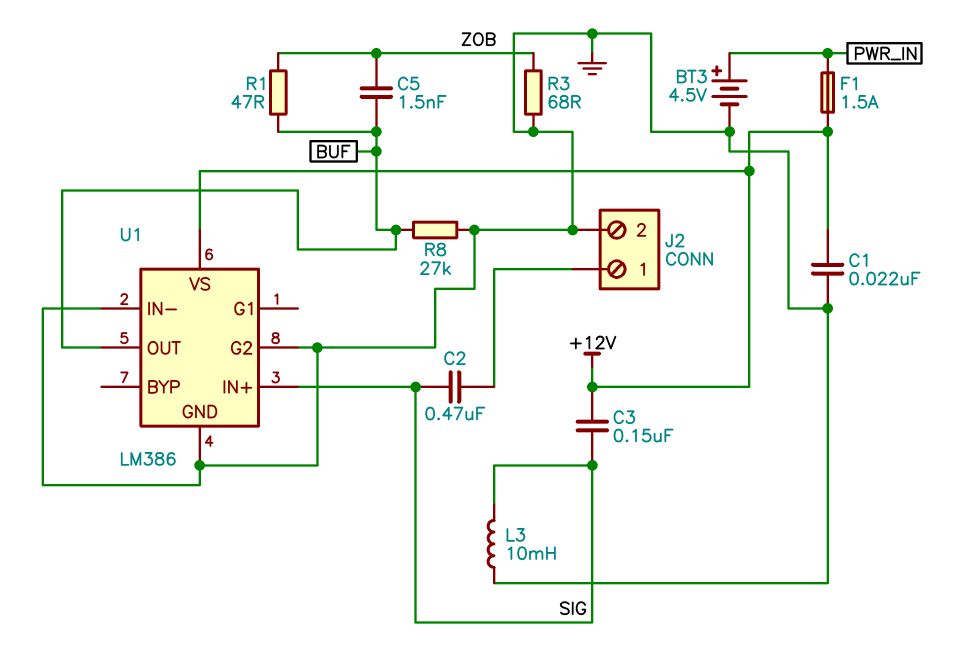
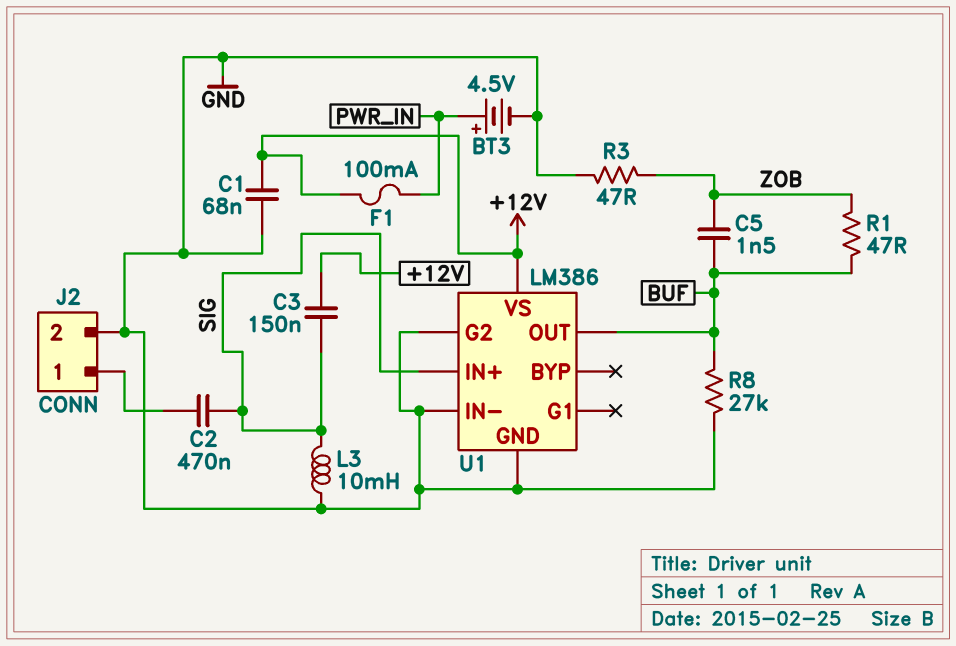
C1: 22nF (+12V, GND) -> 68nF (+12V, GND)
F1: 1.5A (+12V, PWR_IN) -> 100mA (+12V, PWR_IN)
R3: 68 (GND, ZOB) -> 47 (GND, ZOB)

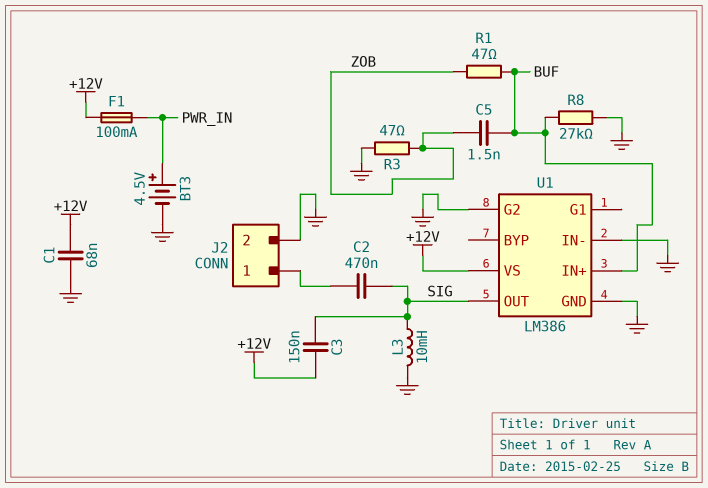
U1 pin IN+: SIG -> BUF
U1 pin OUT: BUF -> SIG

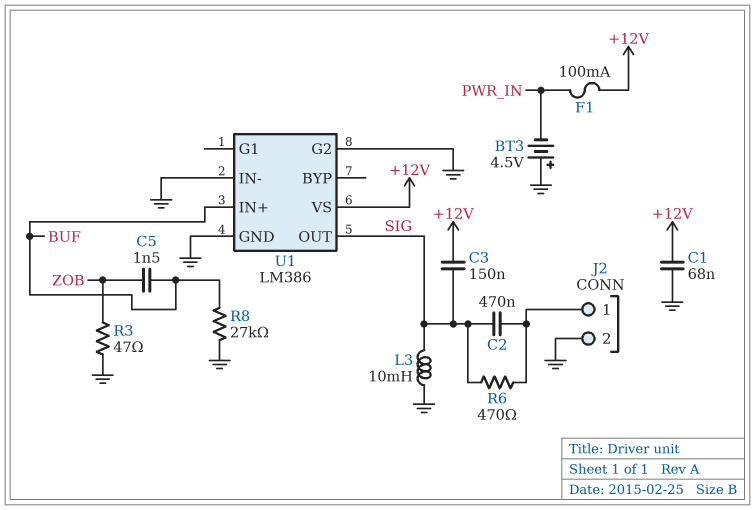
BT3: 4.5V (plus PWR_IN, minus GND) -> 4.5V (plus GND, minus PWR_IN)
R1: 47 (BUF, ZOB) -> none
R6: none -> 470 (J2/1, SIG)

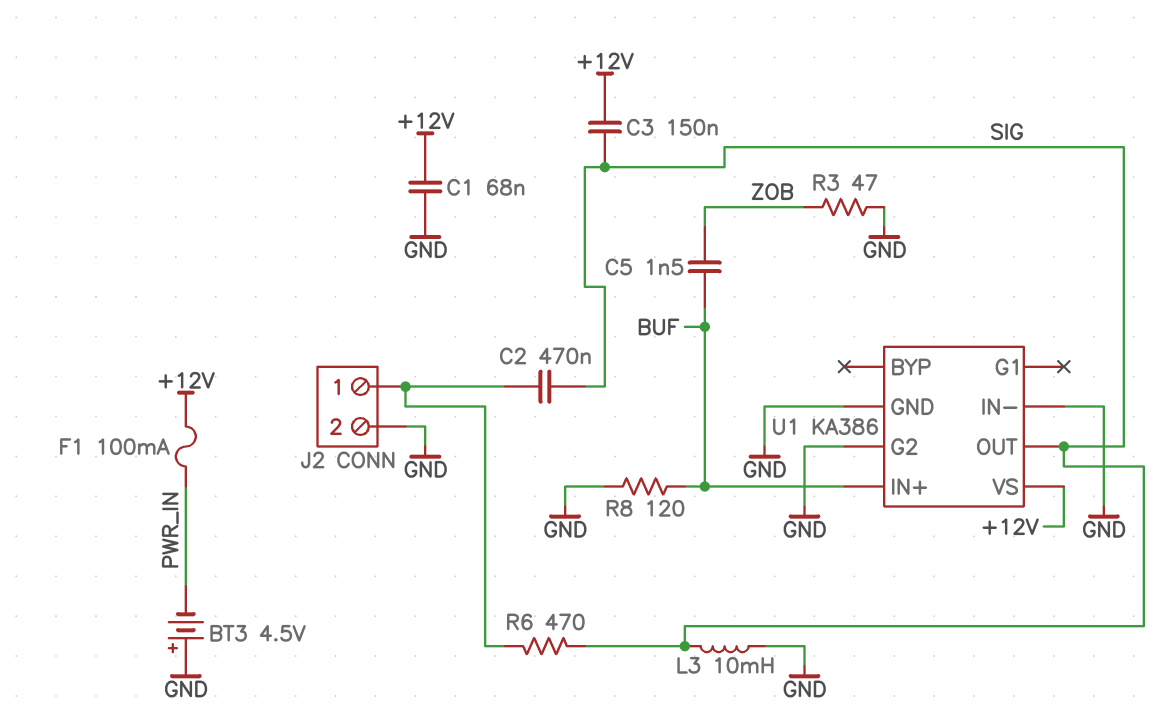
R8: 27k (BUF, GND) -> 120 (BUF, GND)
U1: LM386 -> KA386

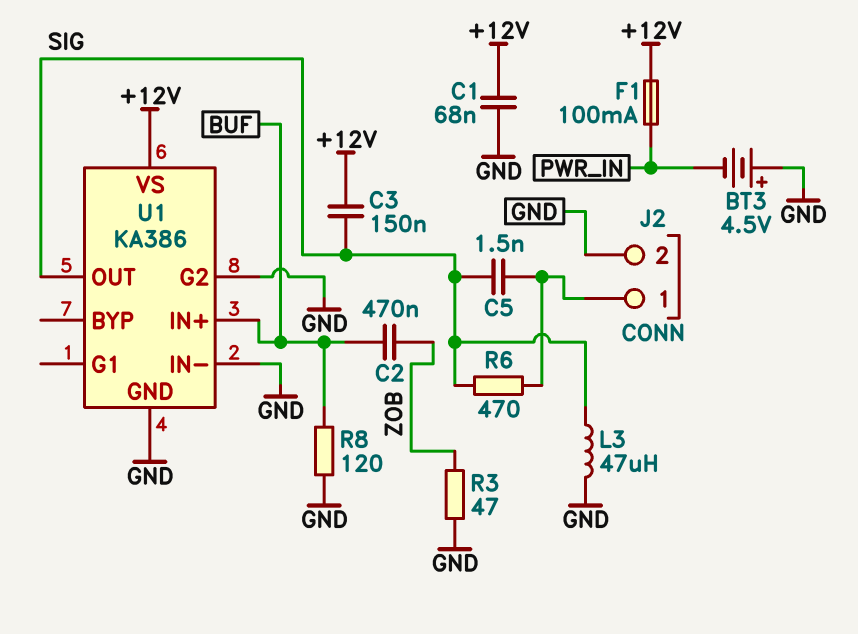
C2: 470nF (J2/1, SIG) -> 470nF (BUF, ZOB)
C5: 1.5nF (BUF, ZOB) -> 1.5nF (J2/1, SIG)
L3: 10mH (GND, SIG) -> 47uH (GND, SIG)

